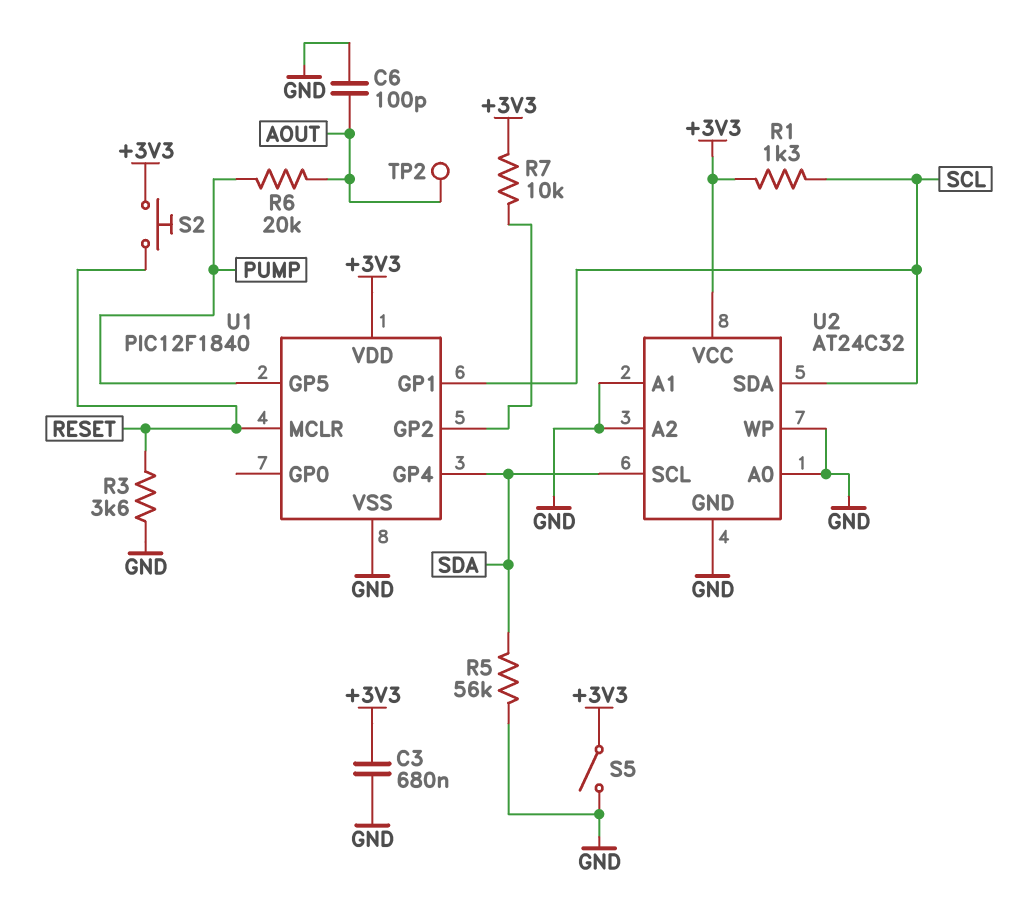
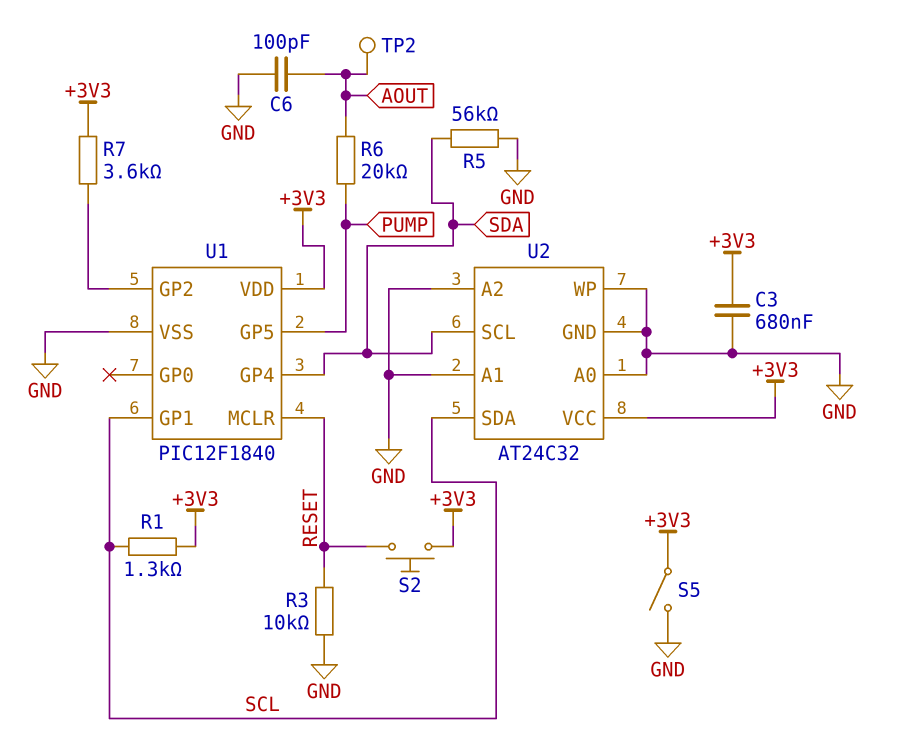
R3: 3.6k (GND, RESET) -> 10k (GND, RESET)
R7: 10k (+3V3, U1/GP2) -> 3.6k (+3V3, U1/GP2)

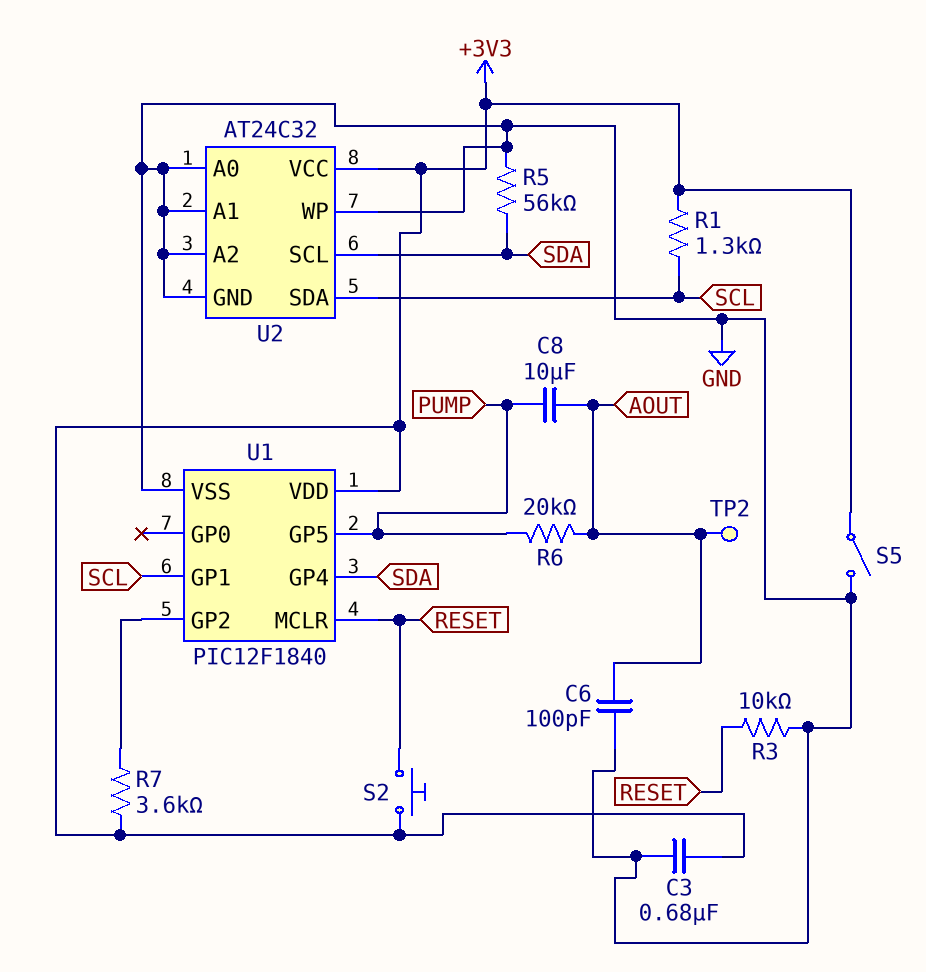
C8: none -> 10uF (AOUT, PUMP)

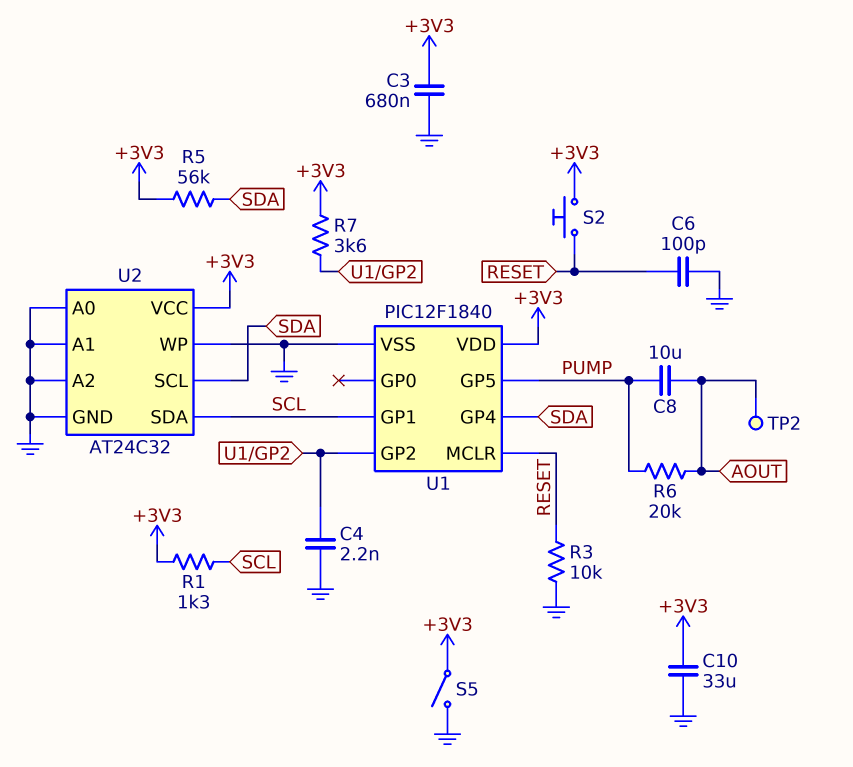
C4: none -> 2.2nF (GND, U1/GP2)
C6: 100pF (AOUT, GND) -> 100pF (GND, RESET)
C10: none -> 33uF (+3V3, GND)
R5: 56k (GND, SDA) -> 56k (+3V3, SDA)

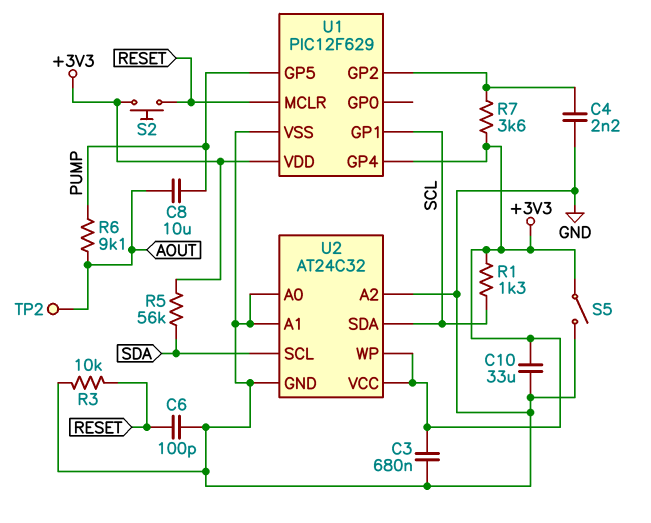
R6: 20k (AOUT, PUMP) -> 9.1k (AOUT, PUMP)
U1: PIC12F1840 -> PIC12F629
U1 pin GP4: SDA -> +3V3
U2 pin WP: GND -> +3V3

